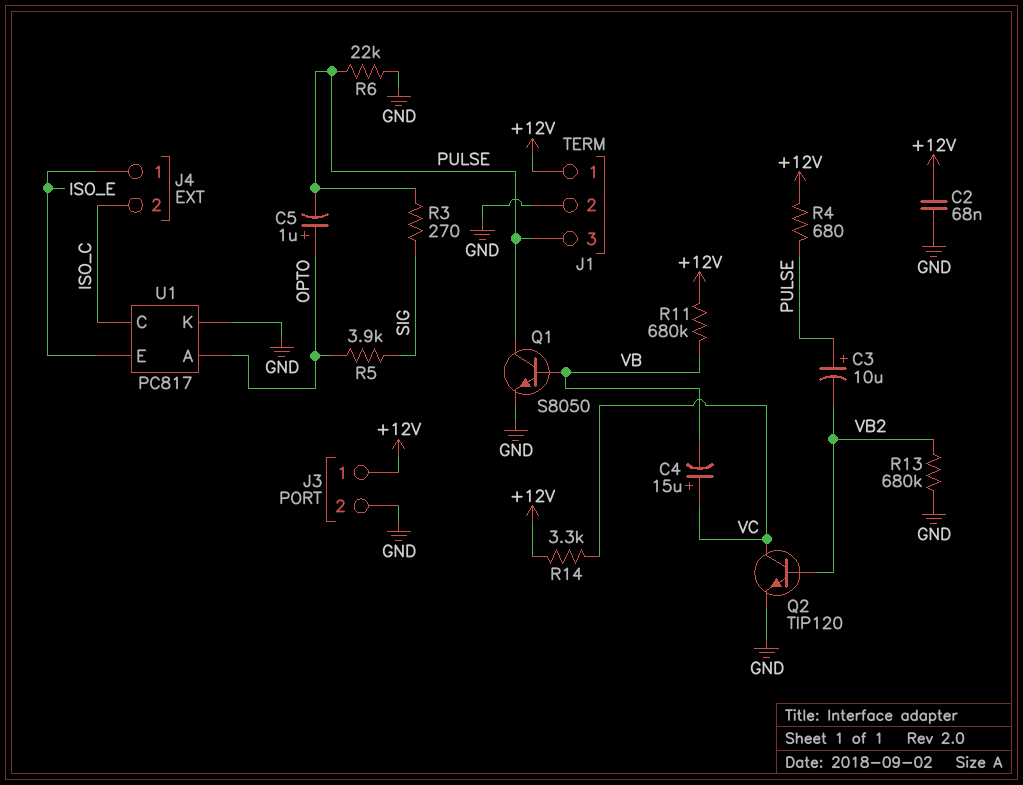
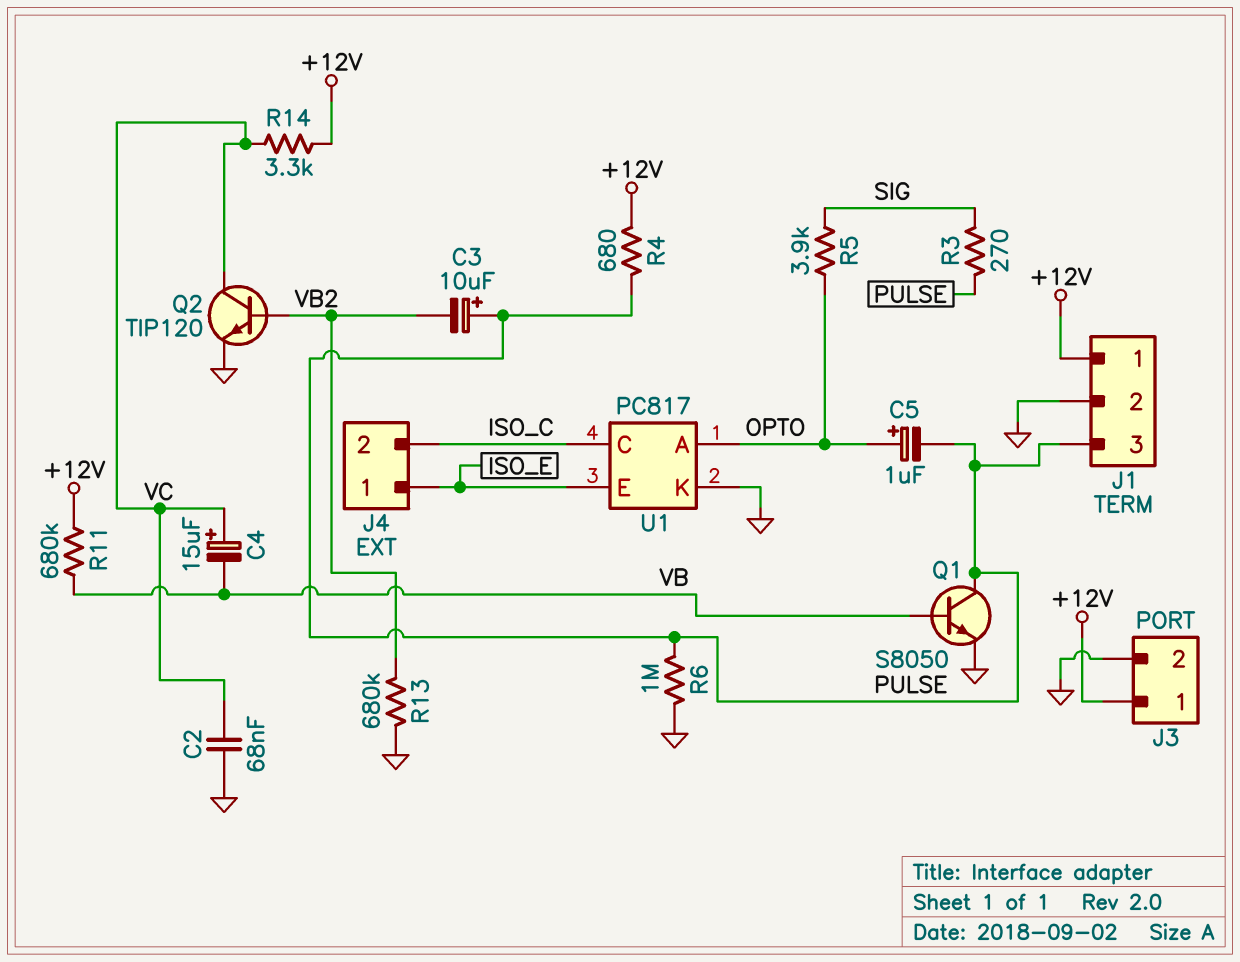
C2: 68nF (+12V, GND) -> 68nF (GND, VC)
R6: 22k (GND, PULSE) -> 1M (GND, PULSE)

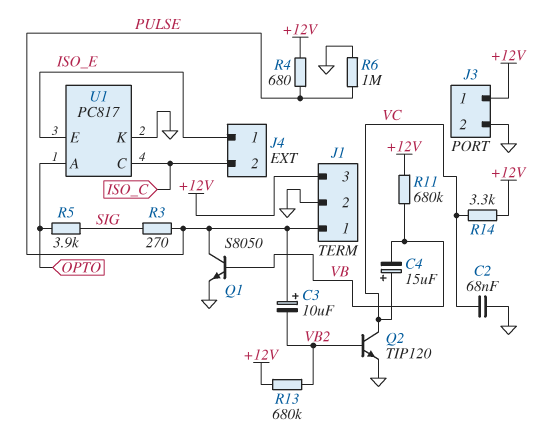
C5: 1uF (plus OPTO, minus PULSE) -> none
J1 pin 1: +12V -> PULSE
J1 pin 3: PULSE -> +12V
R13: 680k (GND, VB2) -> 680k (+12V, VB2)

